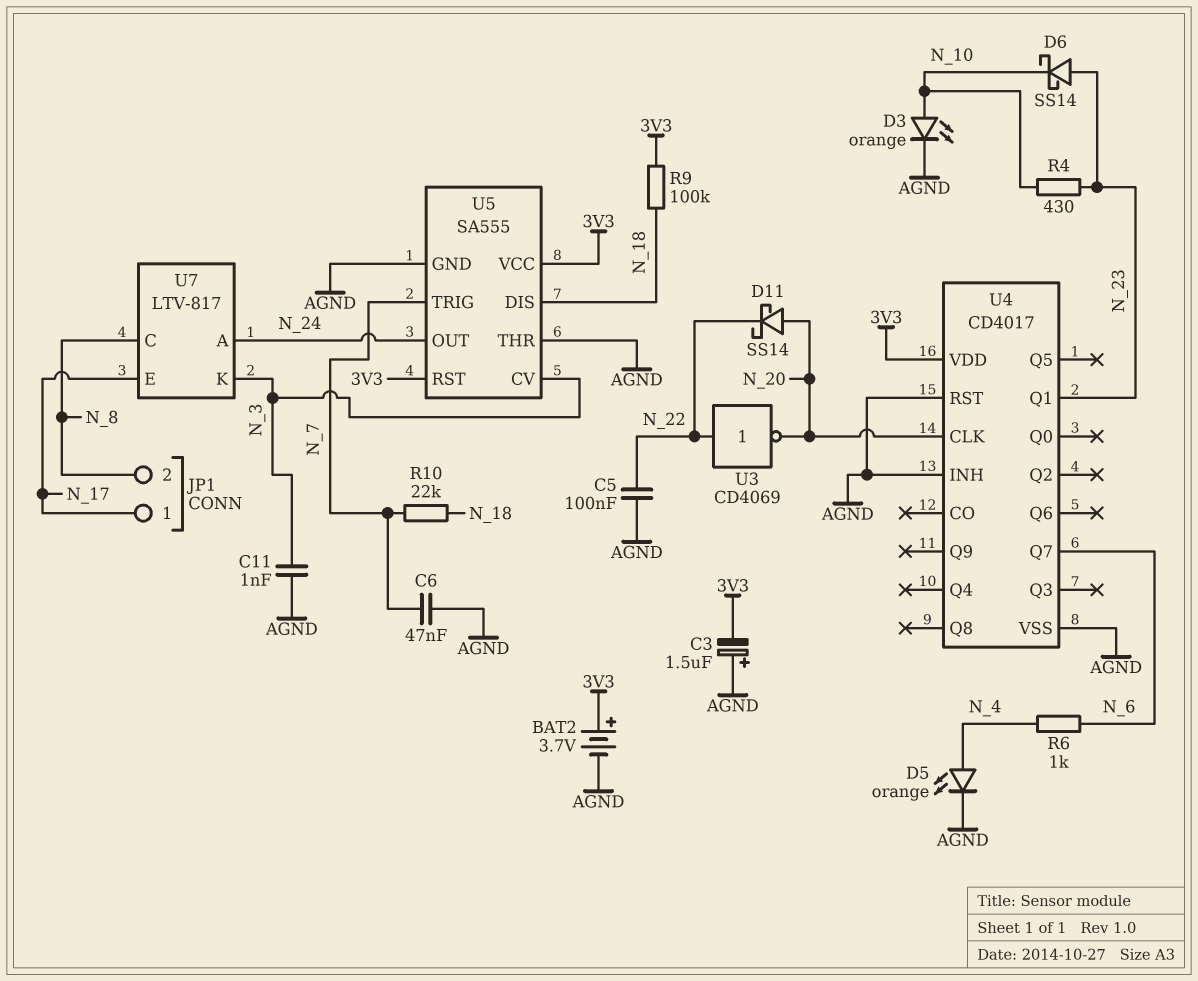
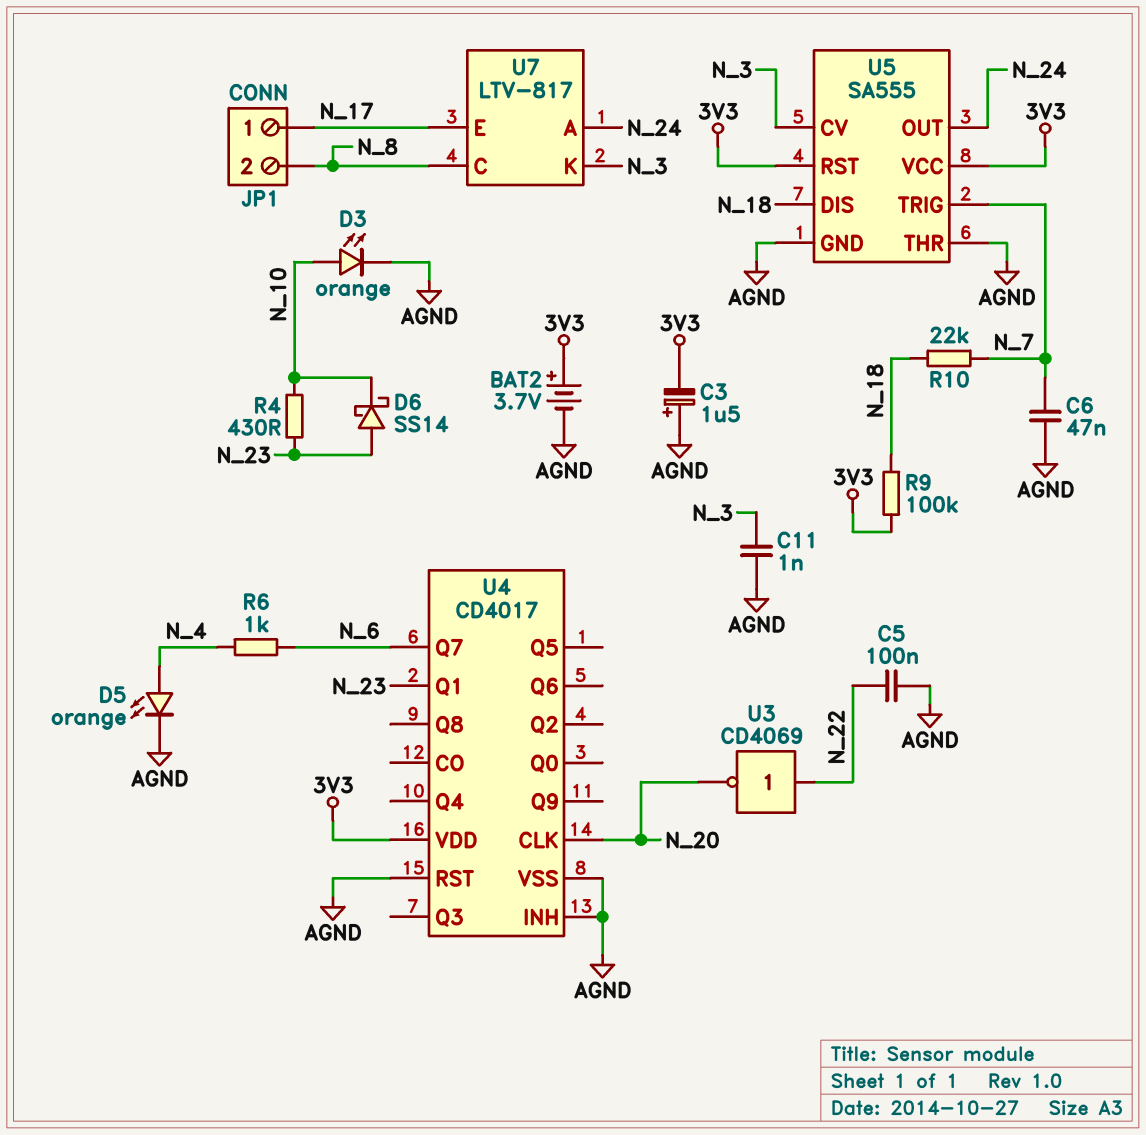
D11: schottky SS14 (A N_20, K N_22) -> none

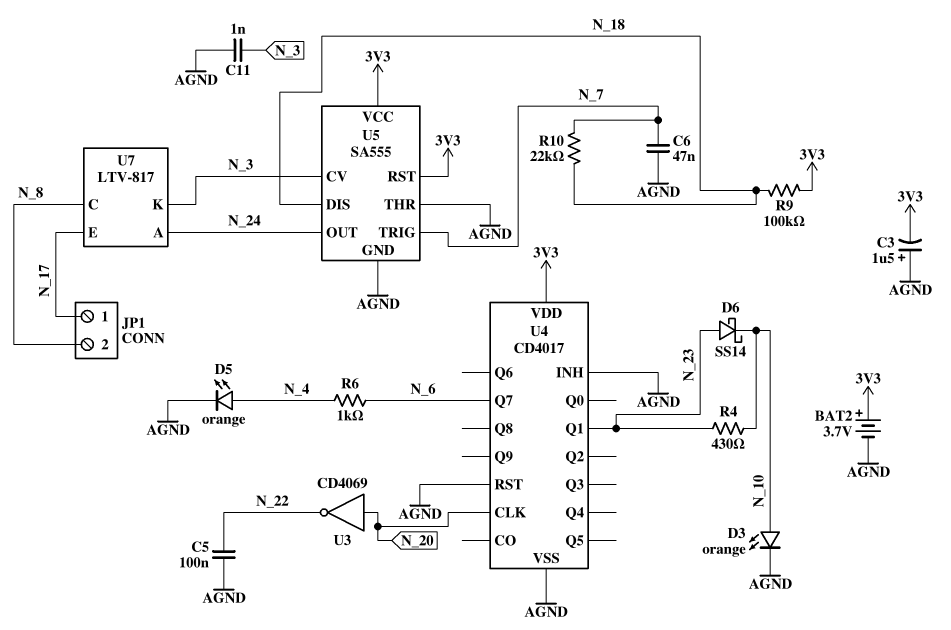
U3: NOT CD4069 (in N_22, out N_20) -> NOT CD4069 (in N_20, out N_22)

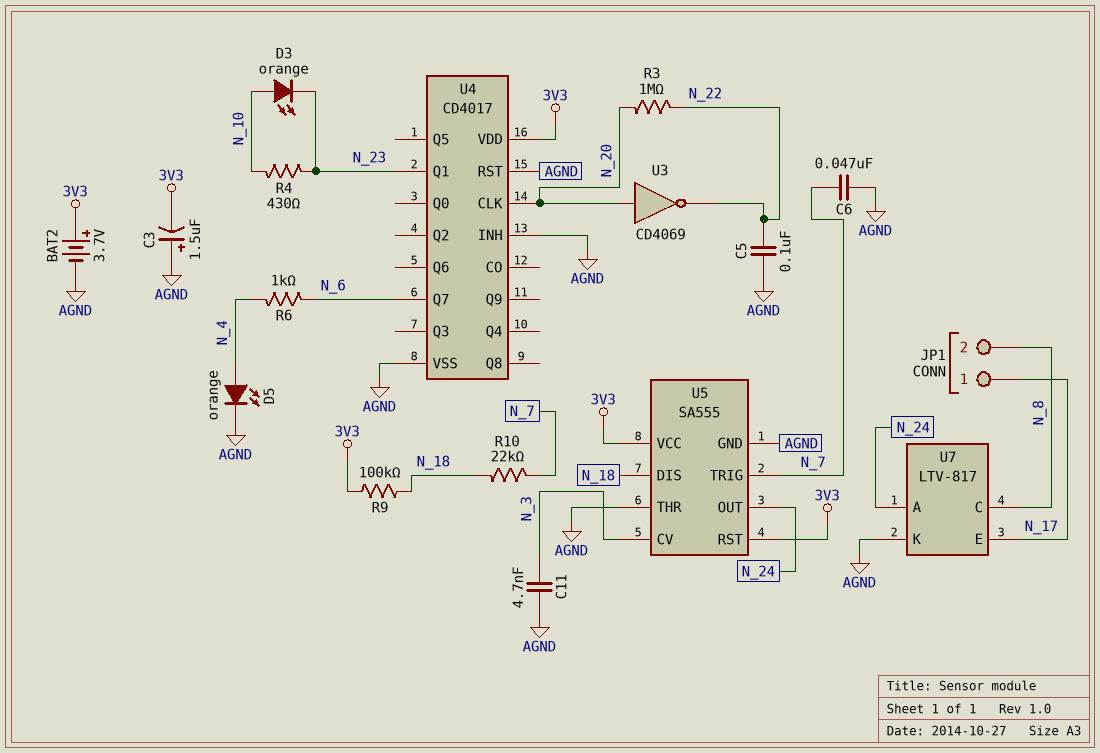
C11: 1nF (AGND, N_3) -> 4.7nF (AGND, N_3)
D3: LED orange (A N_10, K AGND) -> LED orange (A N_10, K N_23)
D6: schottky SS14 (A N_23, K N_10) -> none
R3: none -> 1M (N_20, N_22)
U7 pin K: N_3 -> AGND

